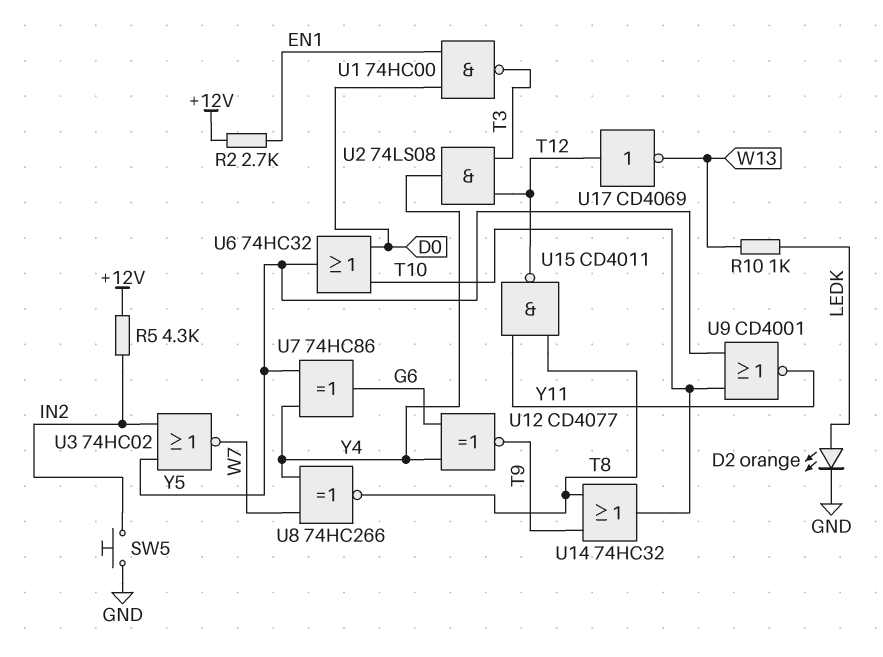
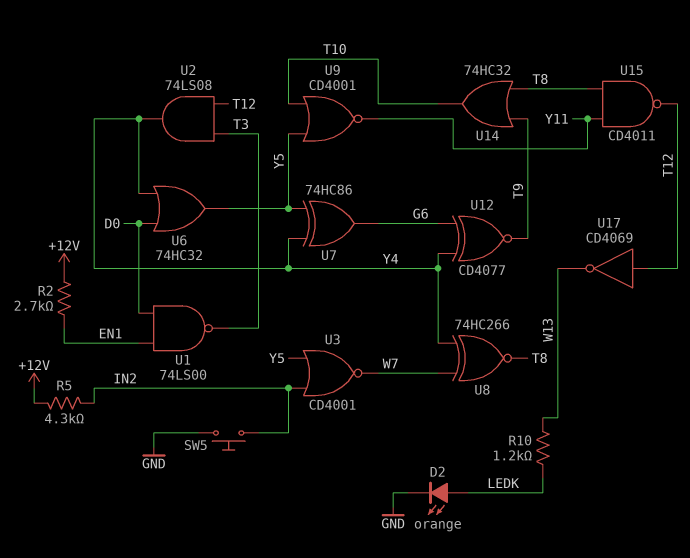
R10: 1k (LEDK, W13) -> 1.2k (LEDK, W13)
U1: NAND 74HC00 (in D0, in EN1, out T3) -> NAND 74LS00 (in D0, in EN1, out T3)
U3: NOR 74HC02 (in IN2, in Y5, out W7) -> NOR CD4001 (in IN2, in Y5, out W7)
U6: OR 74HC32 (in D0, in T10, out Y5) -> OR 74HC32 (in D0, in Y4, out Y5)

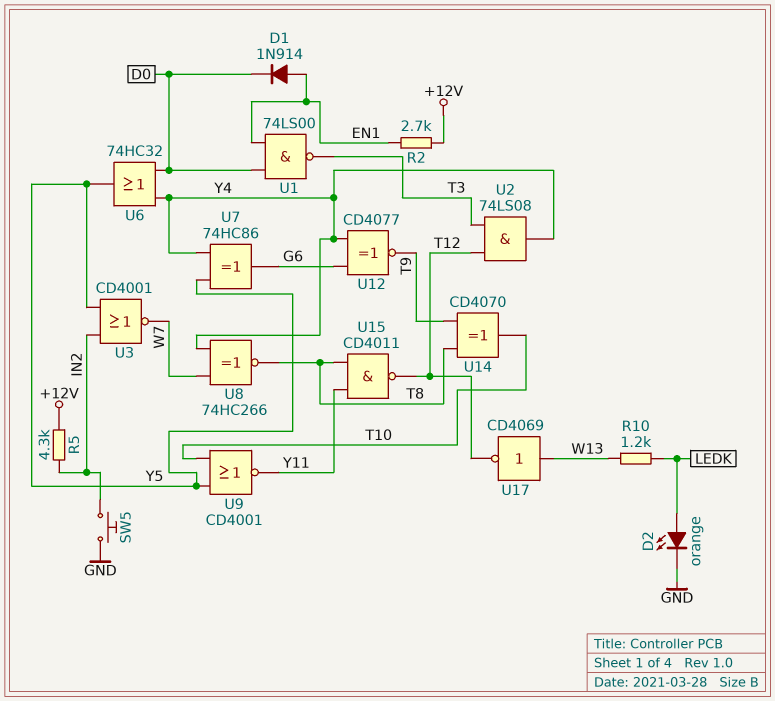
D1: none -> diode 1N914 (A EN1, K D0)
U14: OR 74HC32 (in T8, in T9, out T10) -> XOR CD4070 (in T8, in T9, out T10)
U17: NOT CD4069 (in T12, out W13) -> NOT CD4069 (in W13, out T12)

